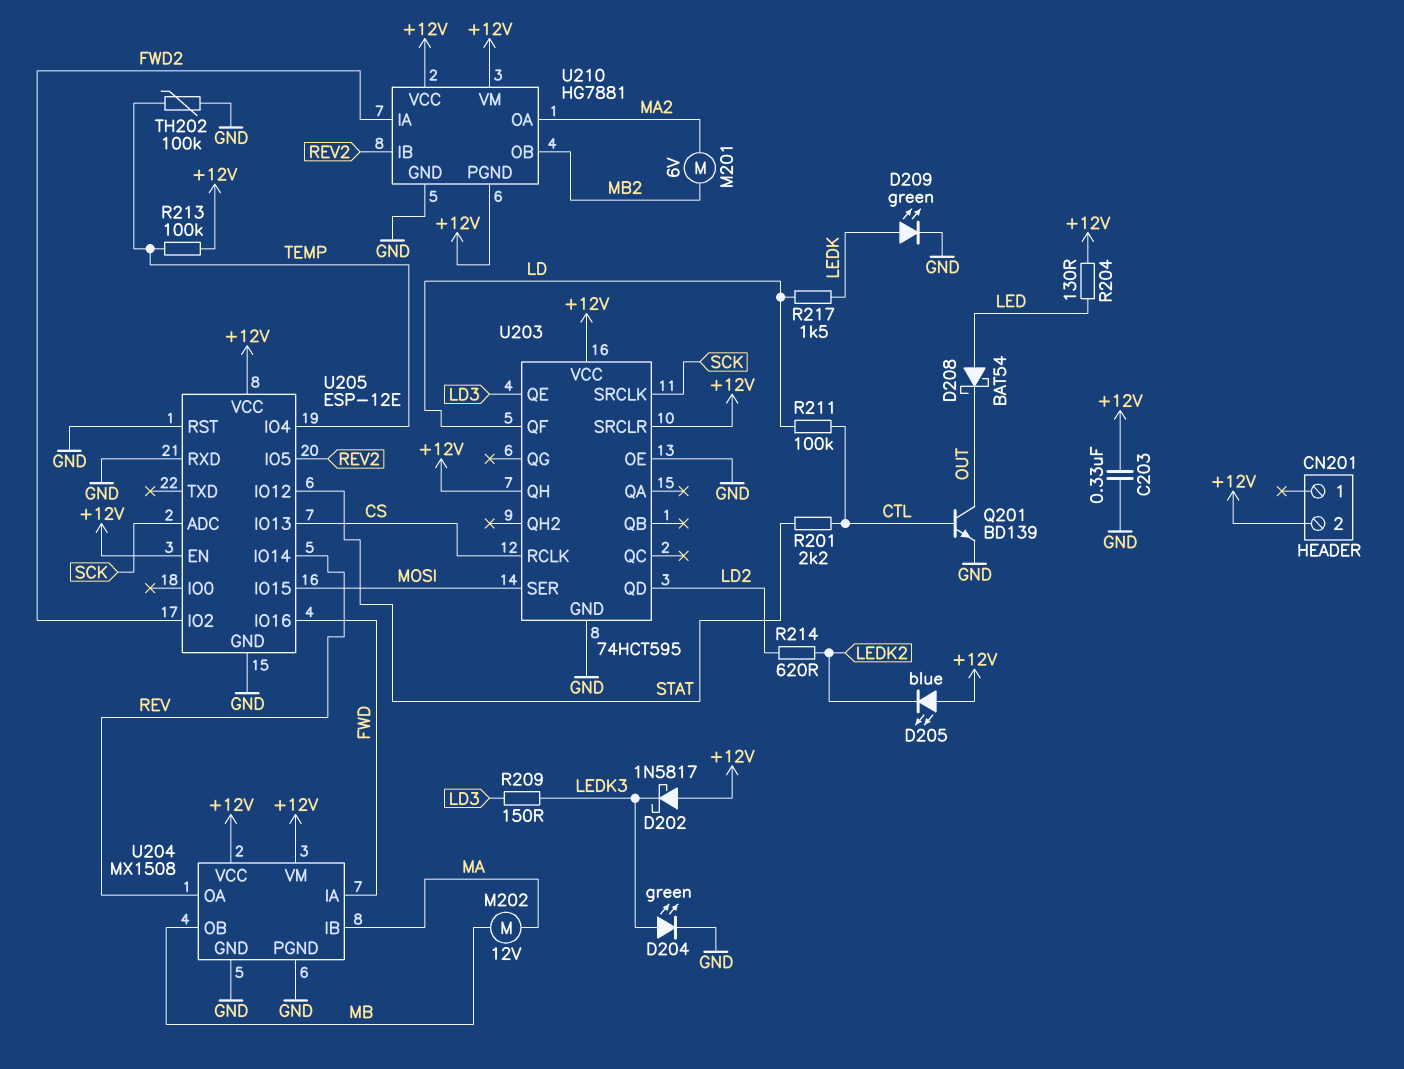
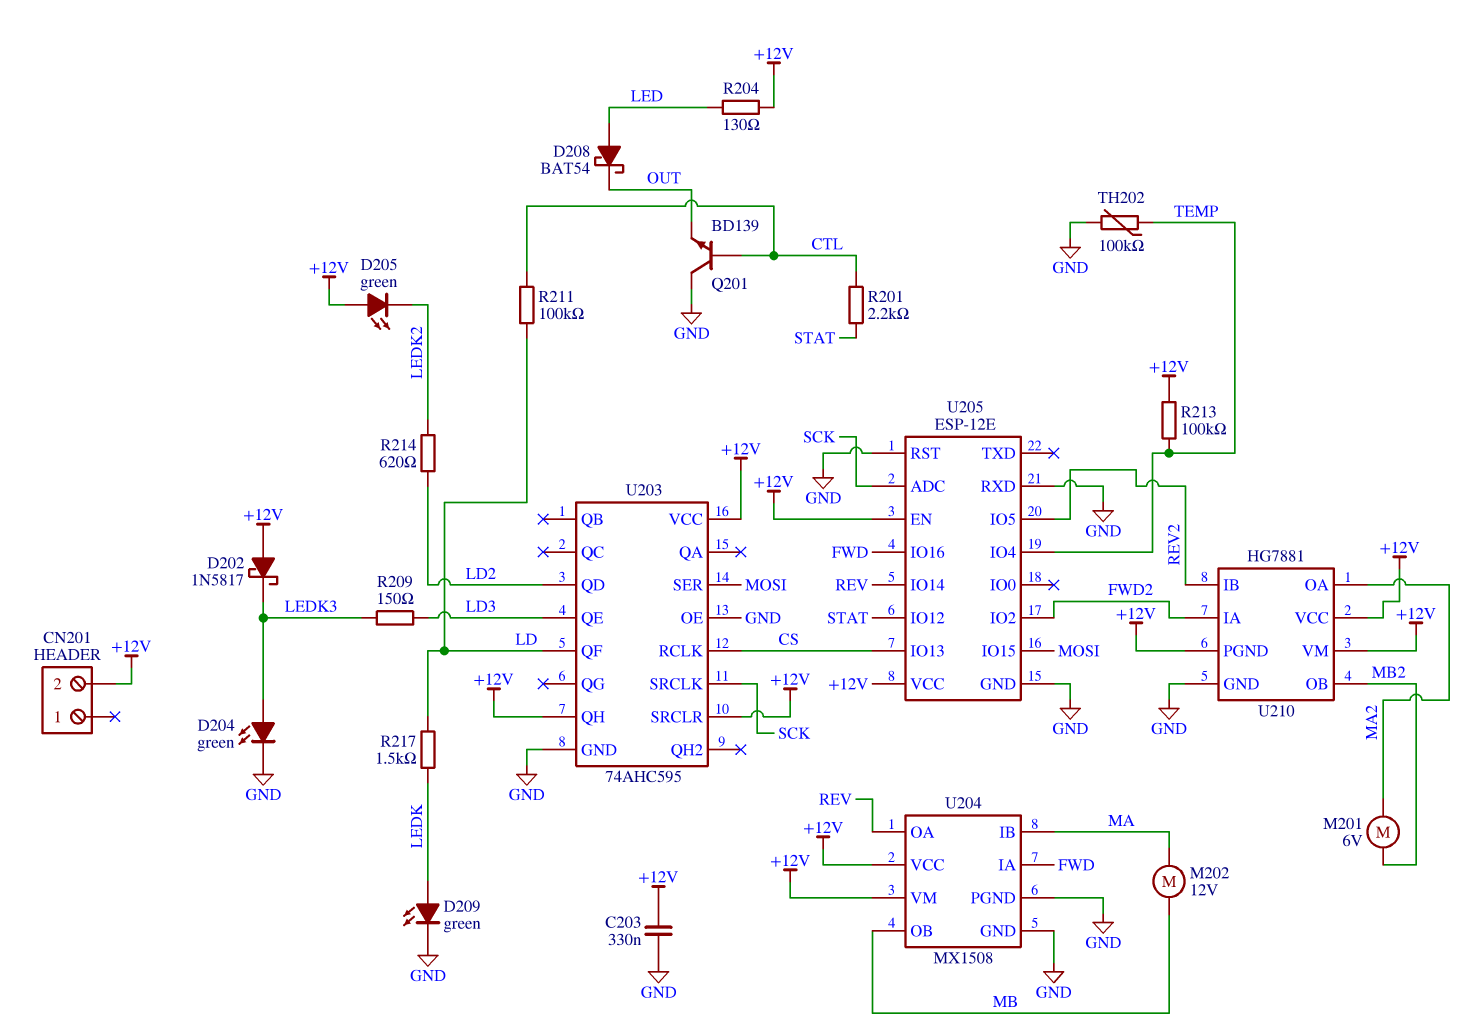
D205: LED blue (A +12V, K LEDK2) -> LED green (A +12V, K LEDK2)
Q201: NPN BD139 (B CTL, C OUT, E GND) -> NPN BD139 (B CTL, C GND, E OUT)
U203: 74HCT595 -> 74AHC595

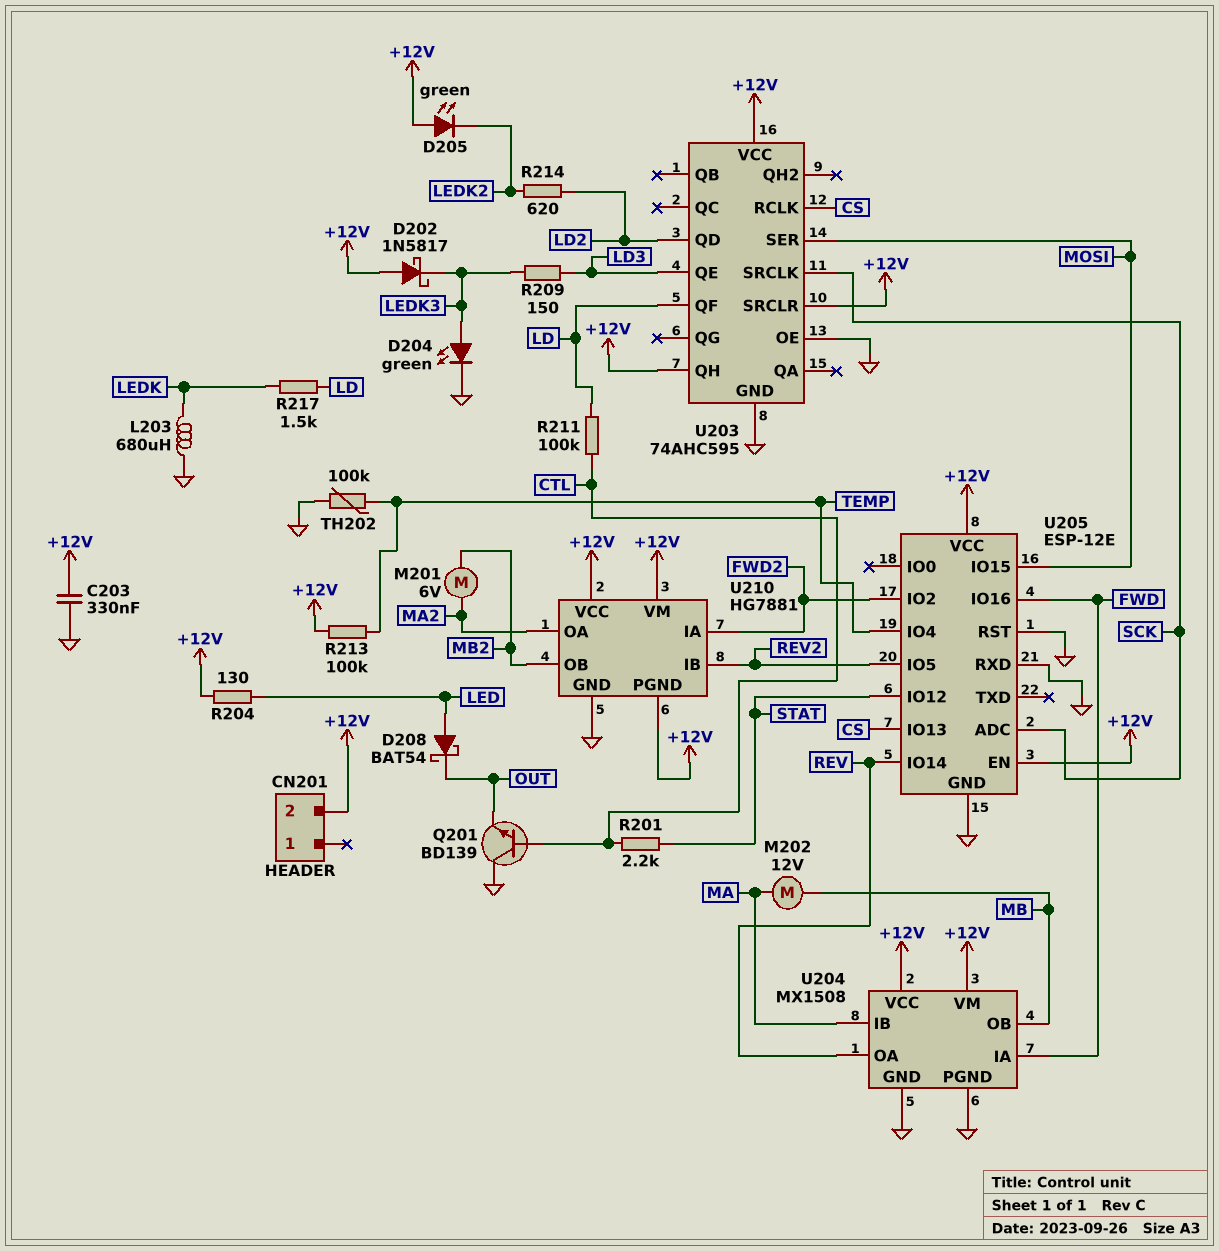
D209: LED green (A LEDK, K GND) -> none
L203: none -> 680uH (GND, LEDK)

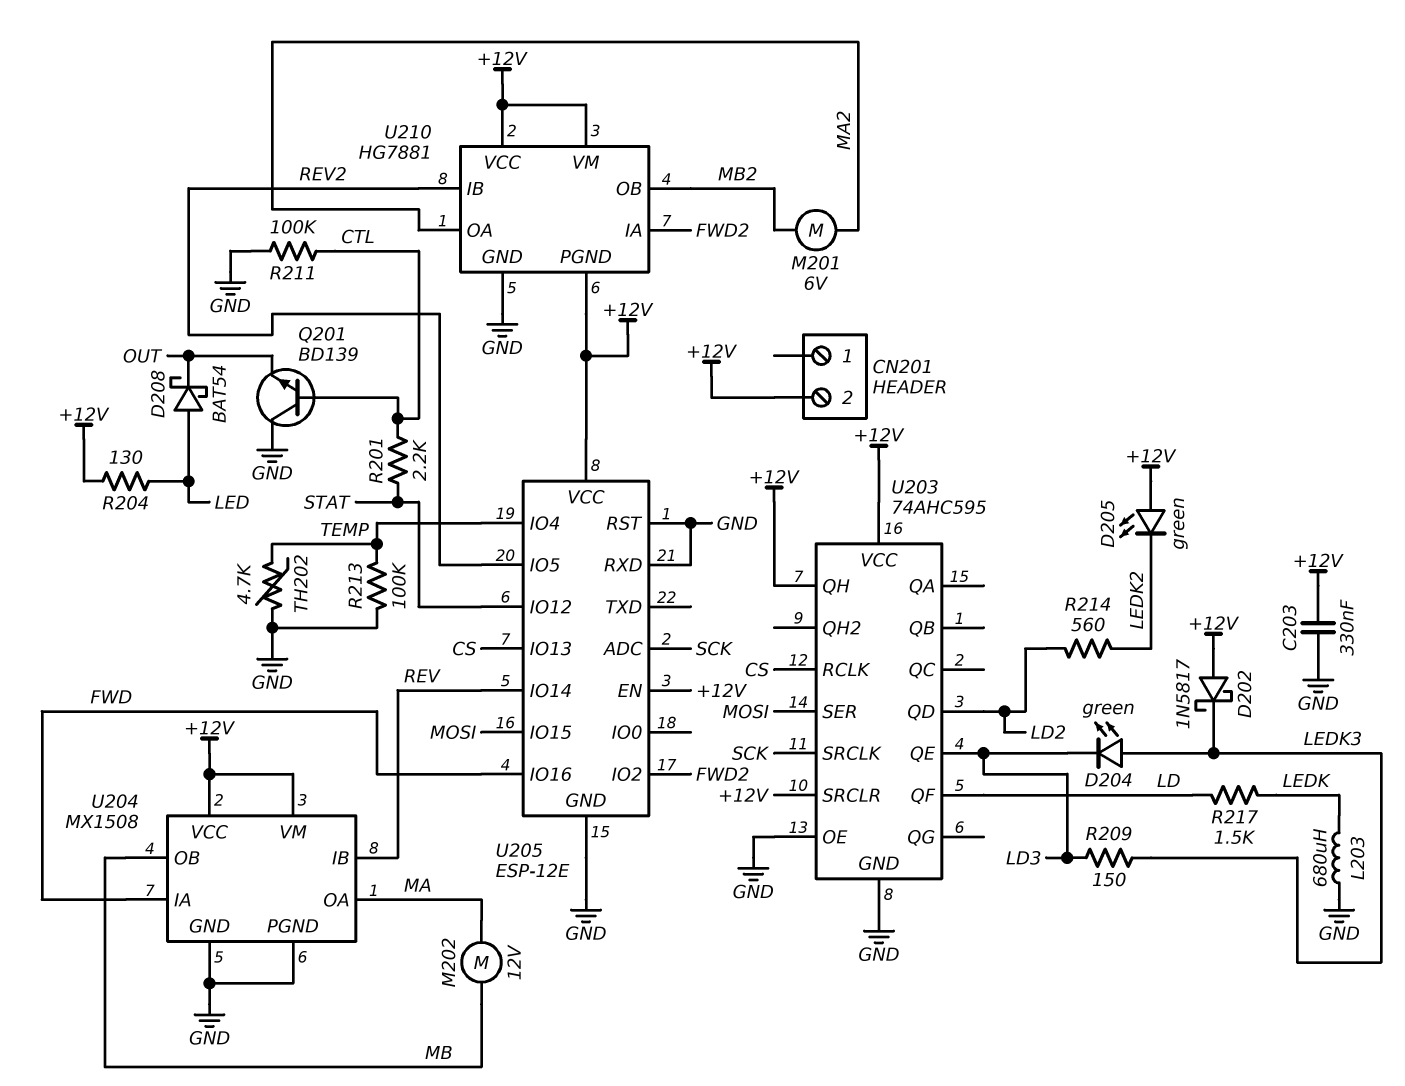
D204: LED green (A LEDK3, K GND) -> LED green (A LEDK3, K LD3)
R211: 100k (CTL, LD) -> 100k (CTL, GND)
R213: 100k (+12V, TEMP) -> 100k (GND, TEMP)
R214: 620 (LD2, LEDK2) -> 560 (LD2, LEDK2)
TH202: 100k (GND, TEMP) -> 4.7k (GND, TEMP)
U204 pin IB: MA -> REV
U204 pin OA: REV -> MA

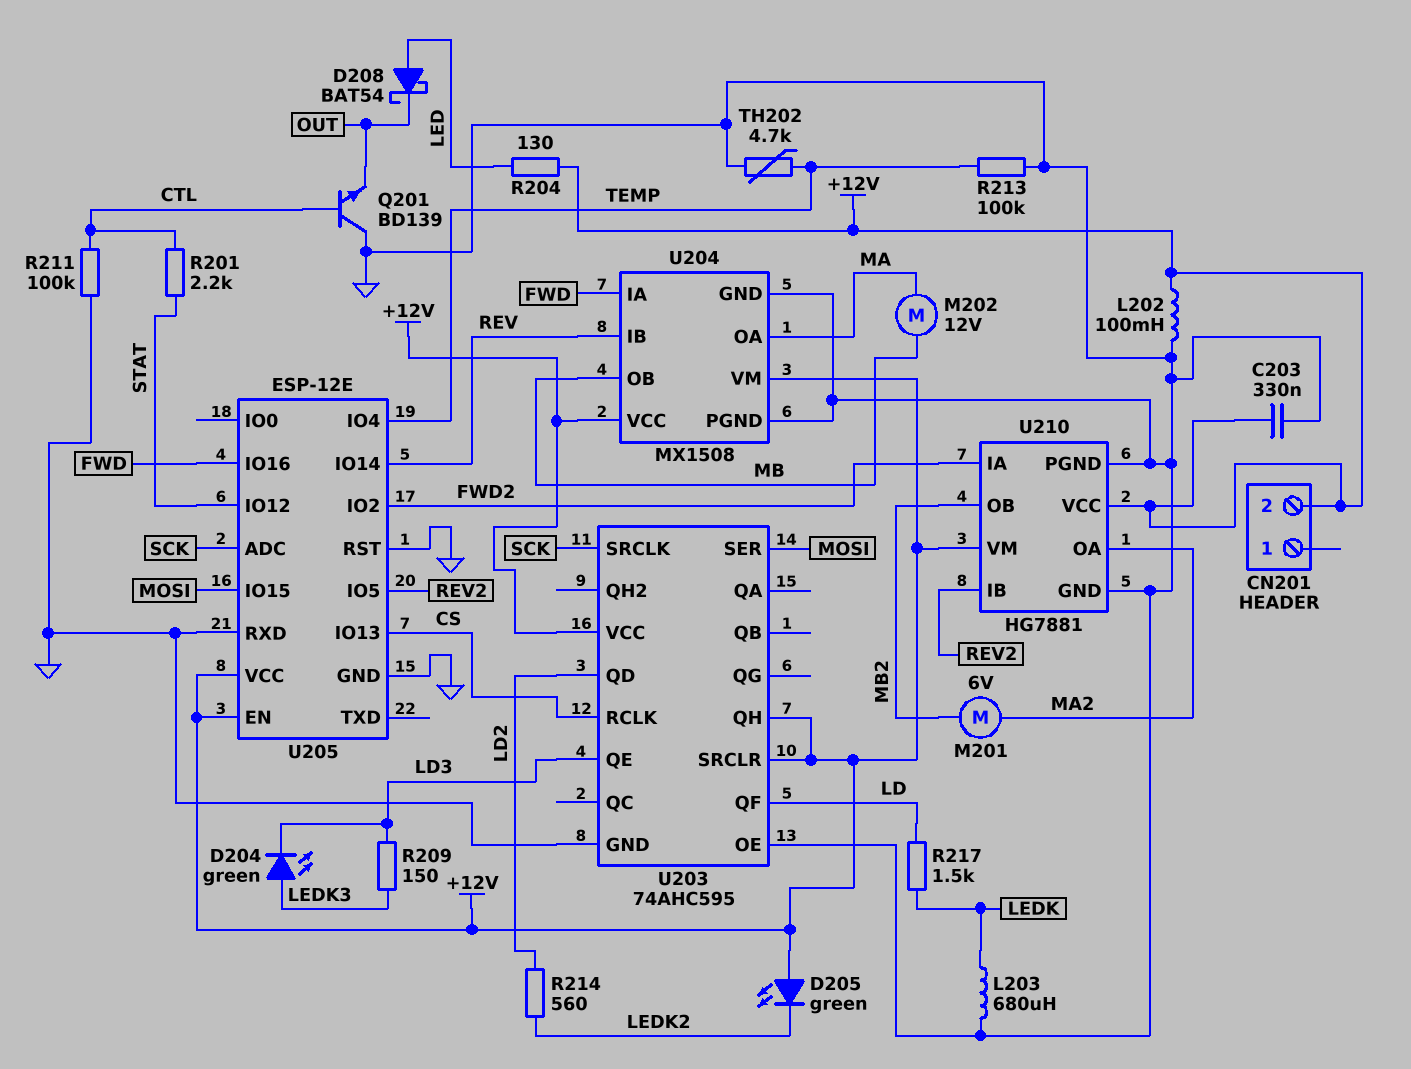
D202: schottky 1N5817 (A +12V, K LEDK3) -> none
L202: none -> 100mH (+12V, GND)
U210 pin PGND: +12V -> GND

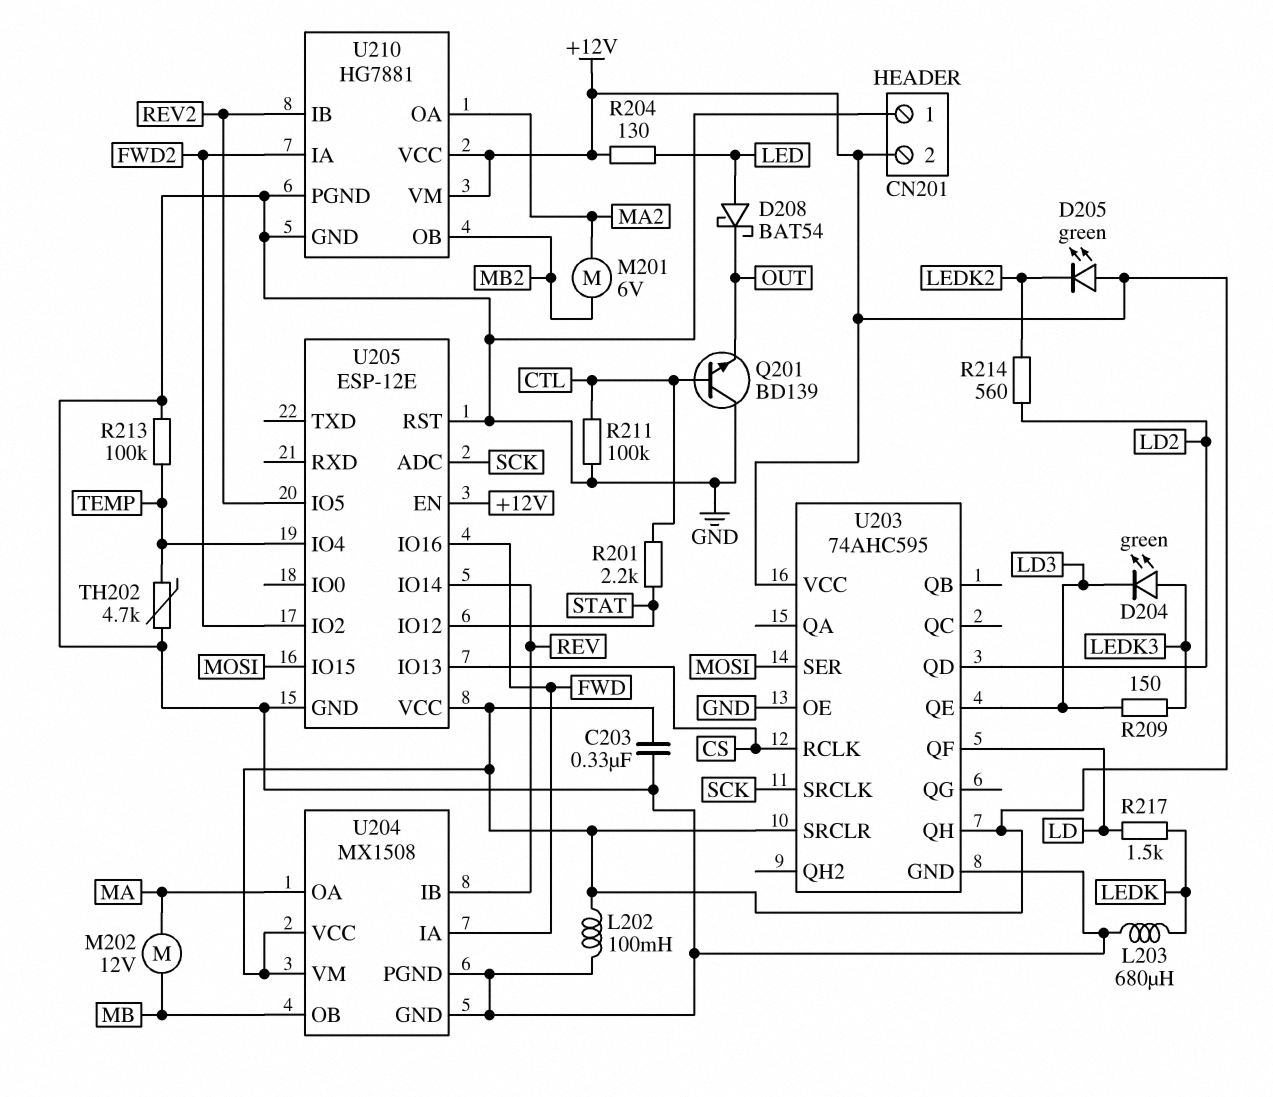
CN201 pin 1: none -> GND
U205 pin RXD: GND -> none

